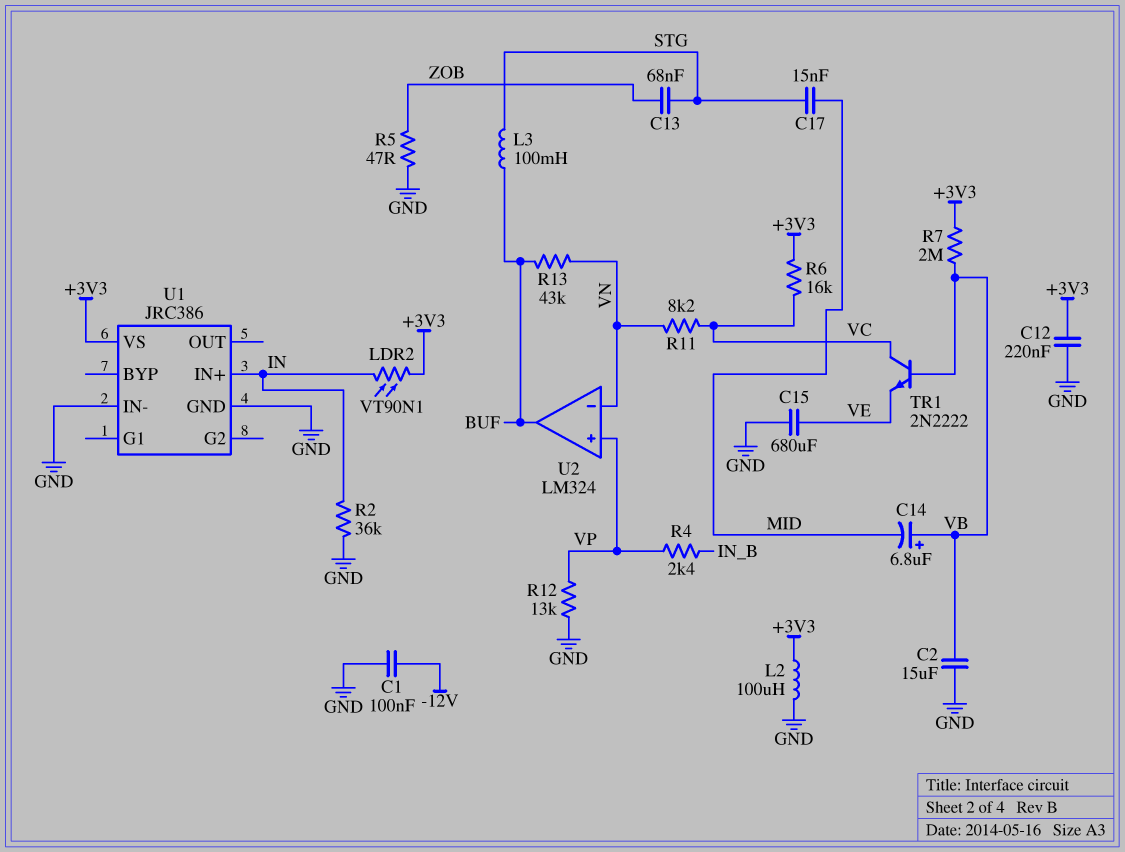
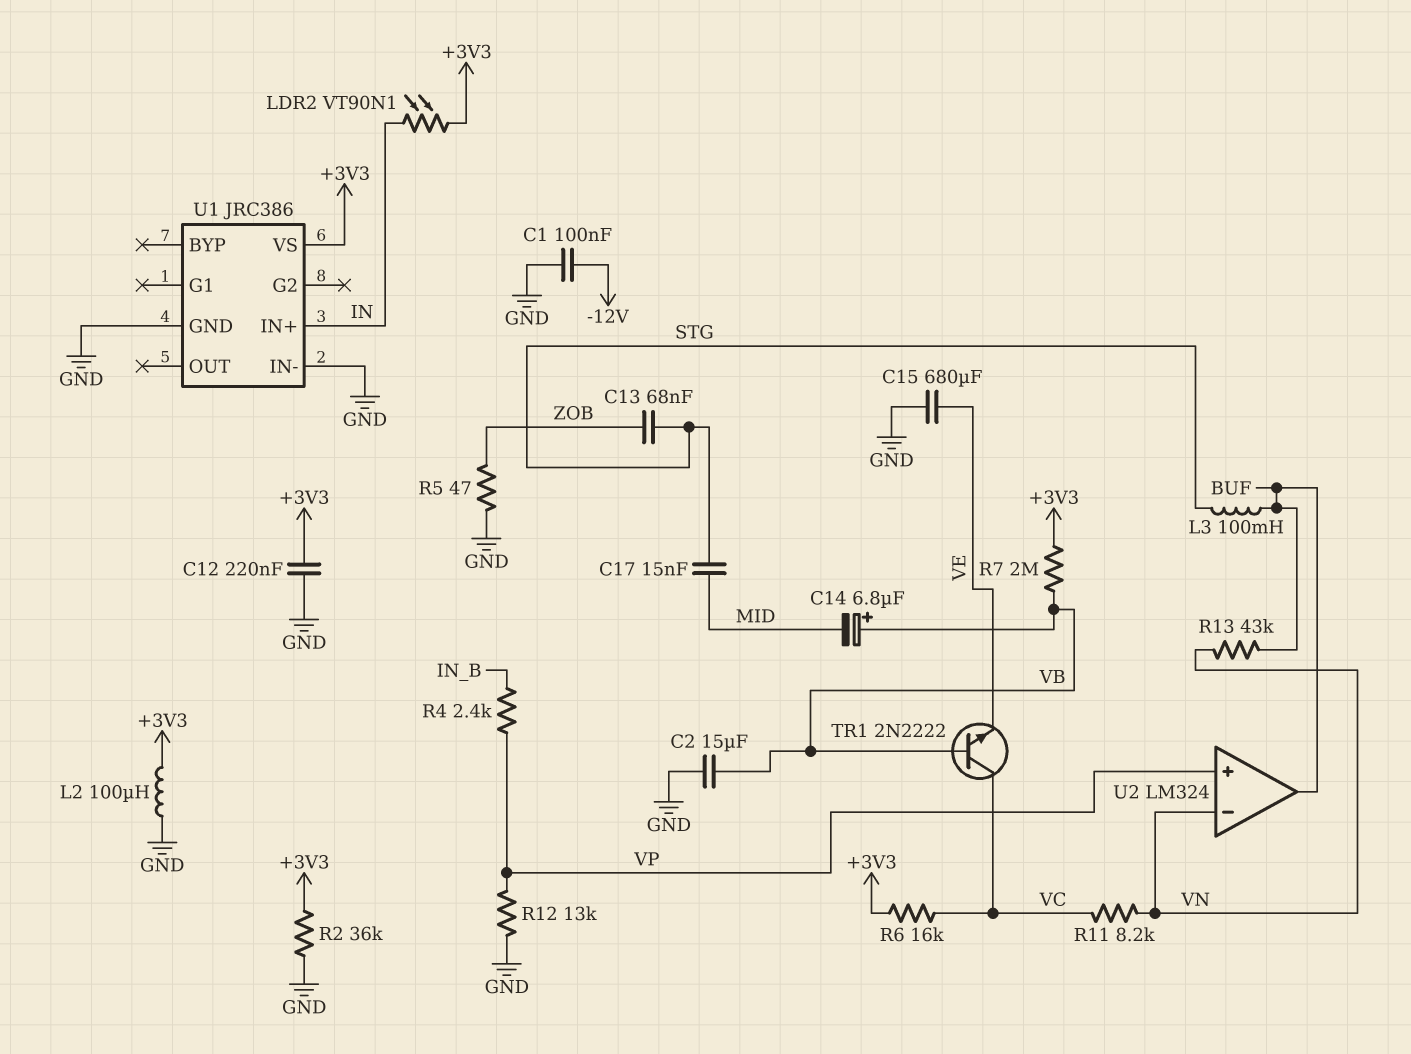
R2: 36k (GND, IN) -> 36k (+3V3, GND)

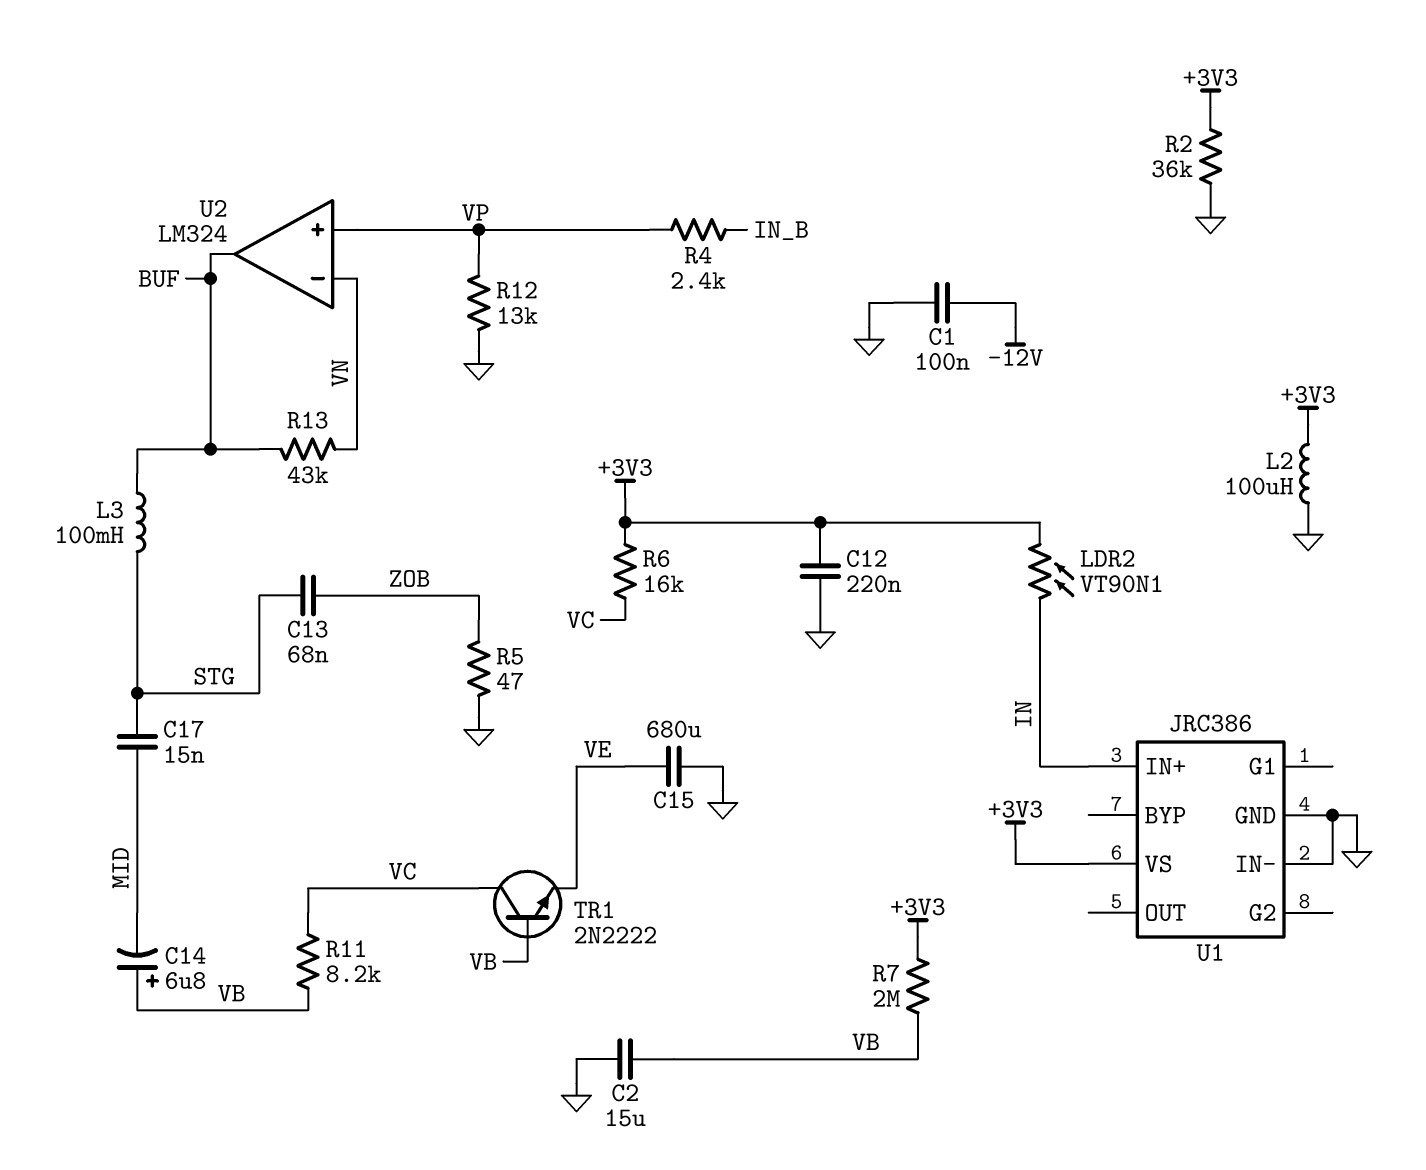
R11: 8.2k (VC, VN) -> 8.2k (VB, VC)

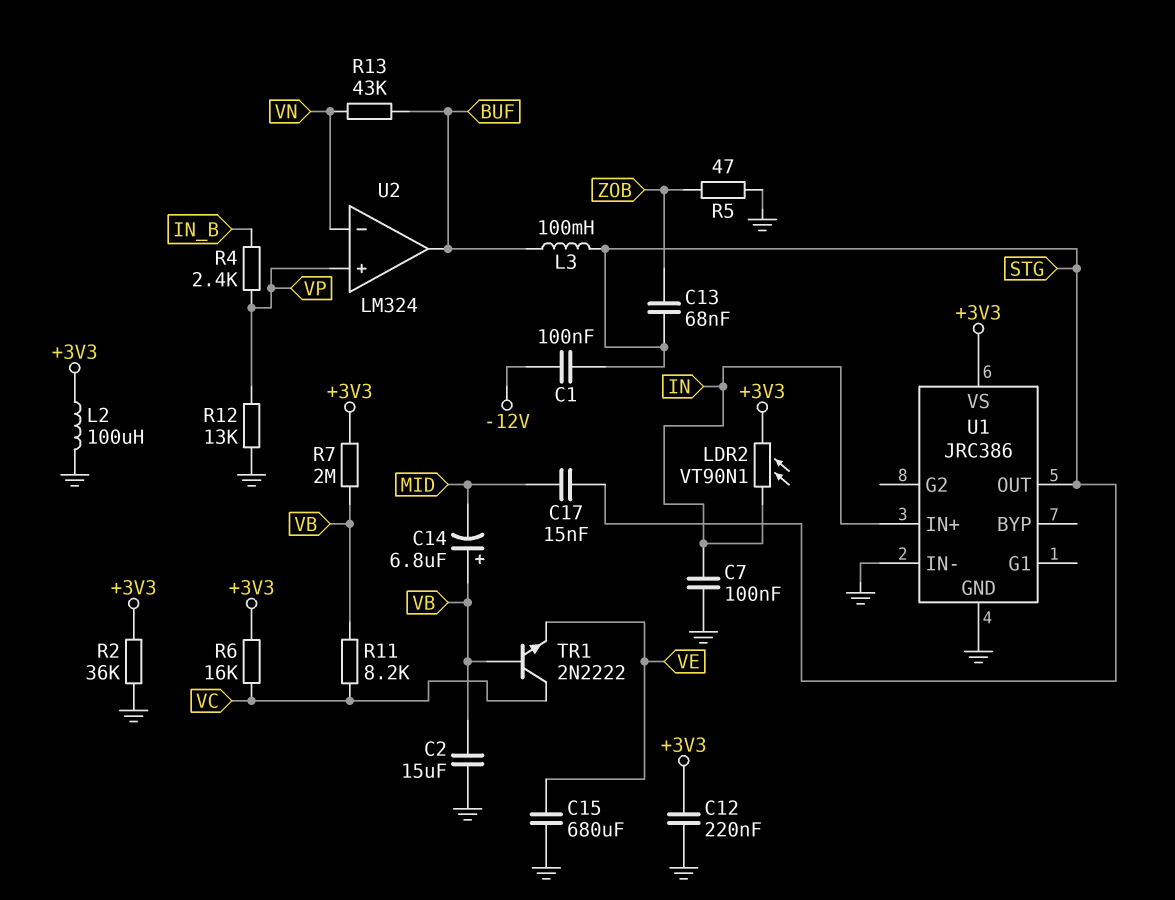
C1: 100nF (-12V, GND) -> 100nF (-12V, STG)
C7: none -> 100nF (GND, IN)
U1 pin OUT: none -> STG

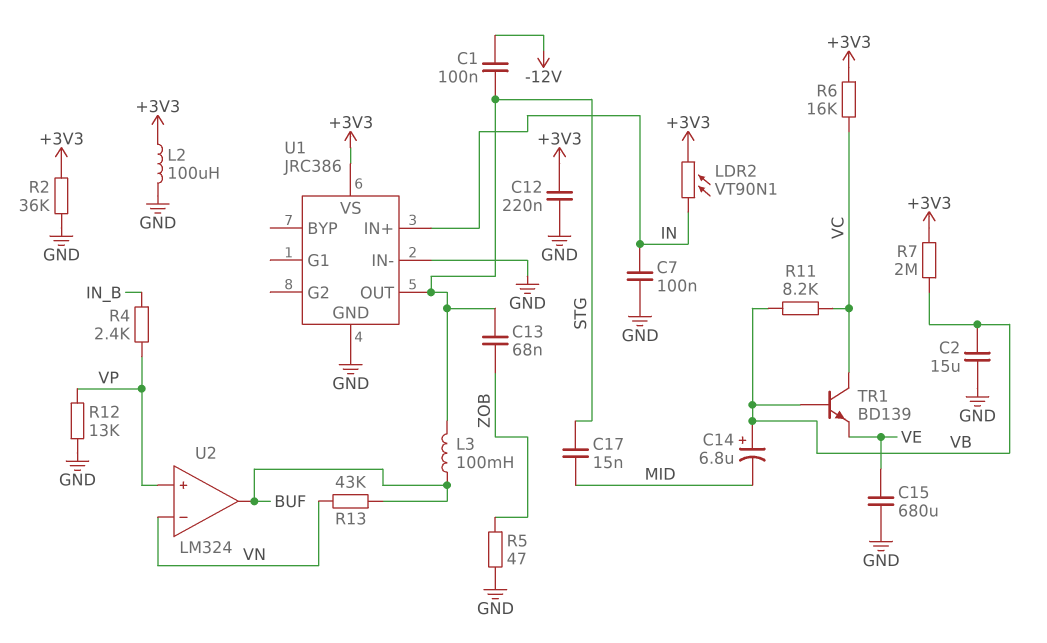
TR1: NPN 2N2222 (B VB, C VC, E VE) -> NPN BD139 (B VB, C VC, E VE)

